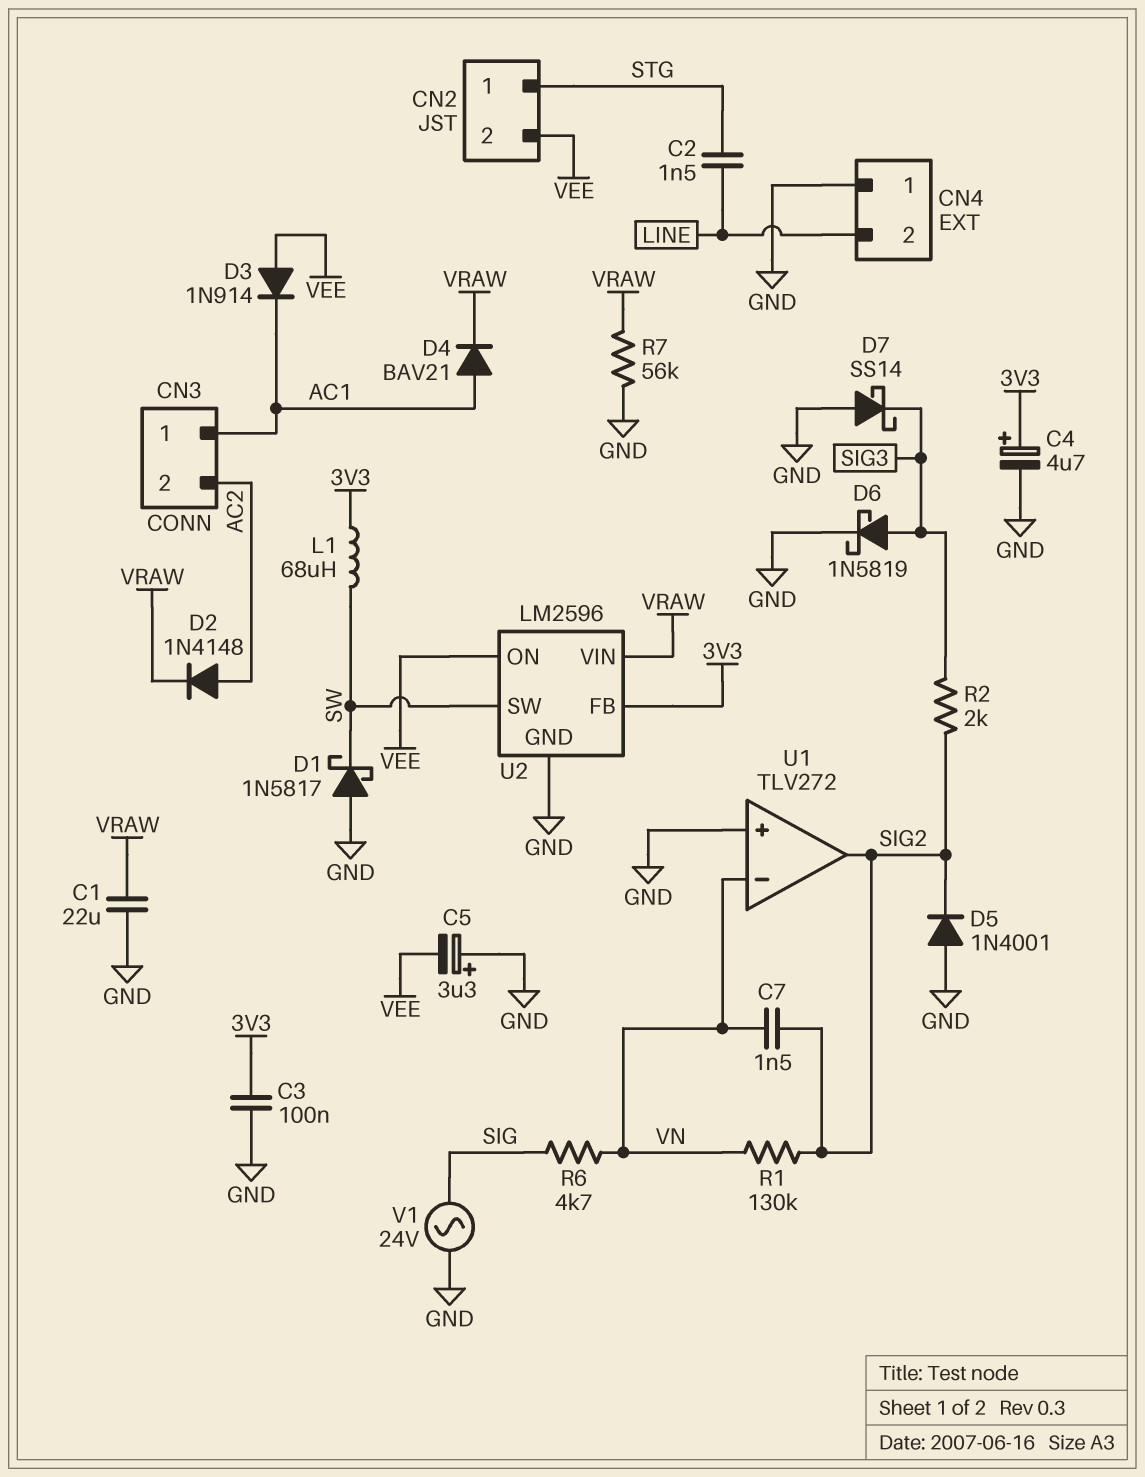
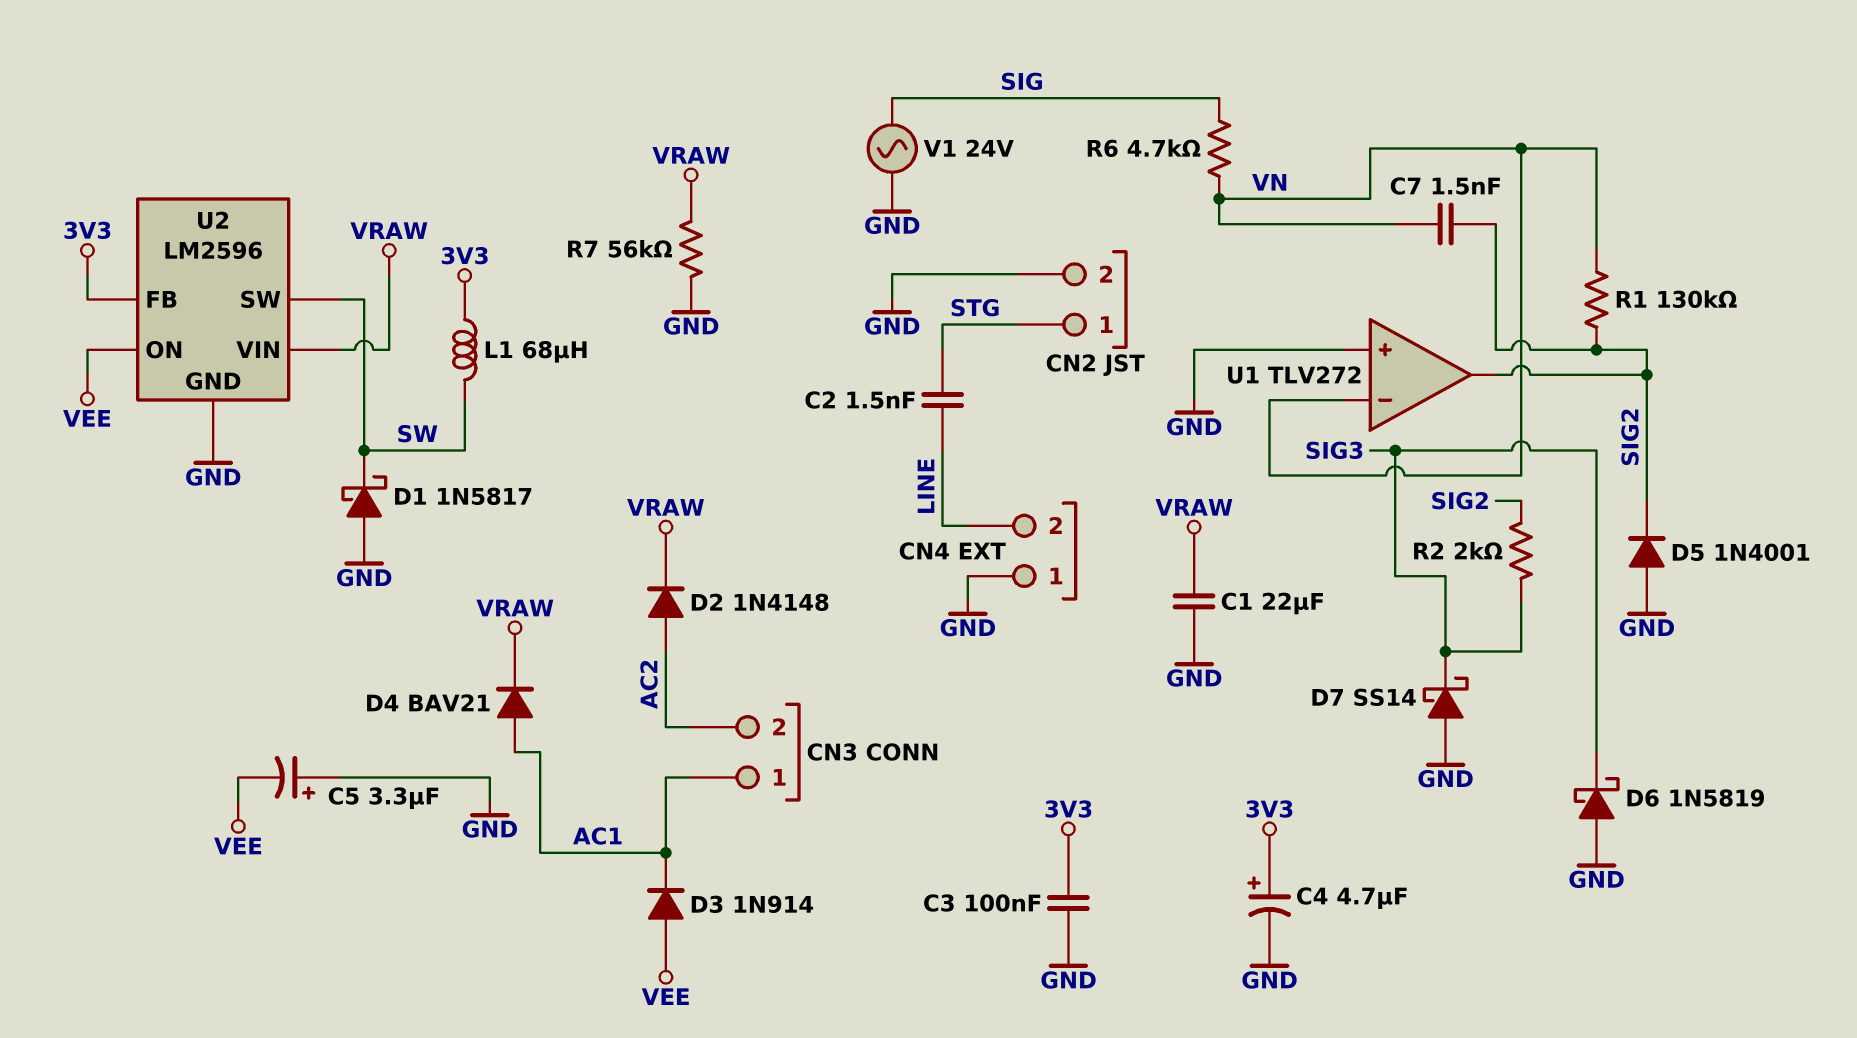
CN2 pin 2: VEE -> GND
D6: schottky 1N5819 (A SIG3, K GND) -> schottky 1N5819 (A GND, K SIG3)

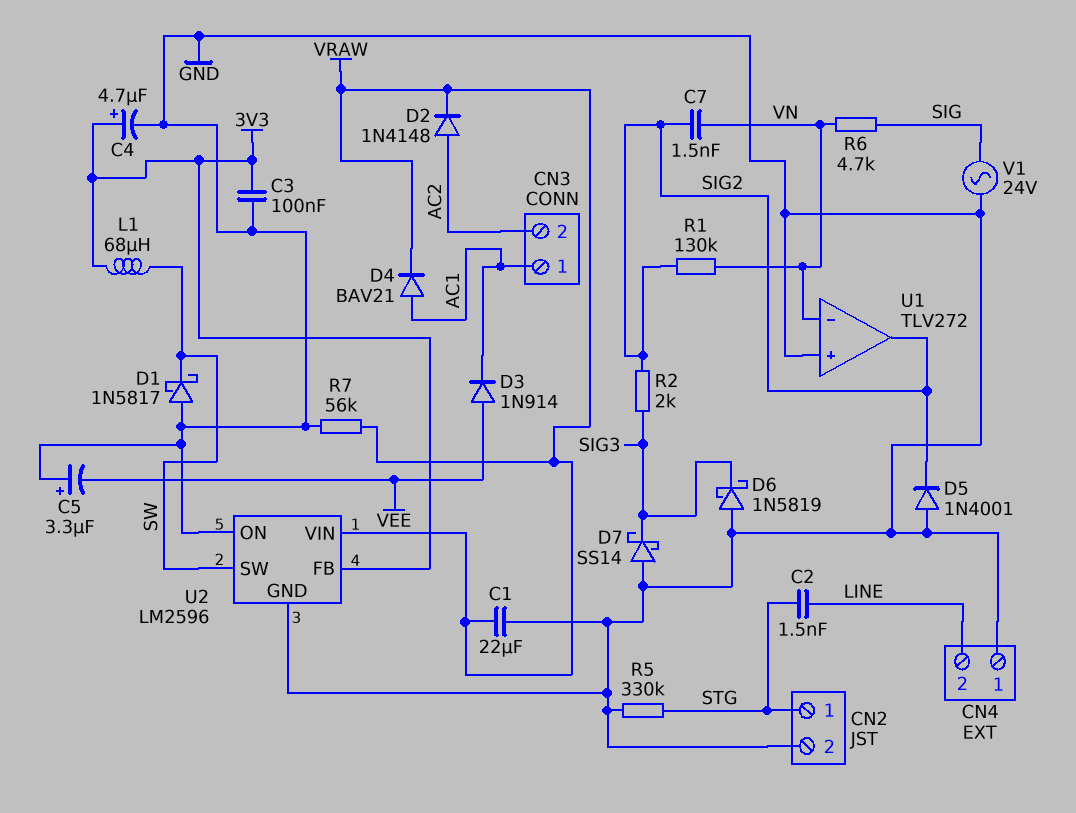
R5: none -> 330k (GND, STG)
U2 pin ON: VEE -> GND

